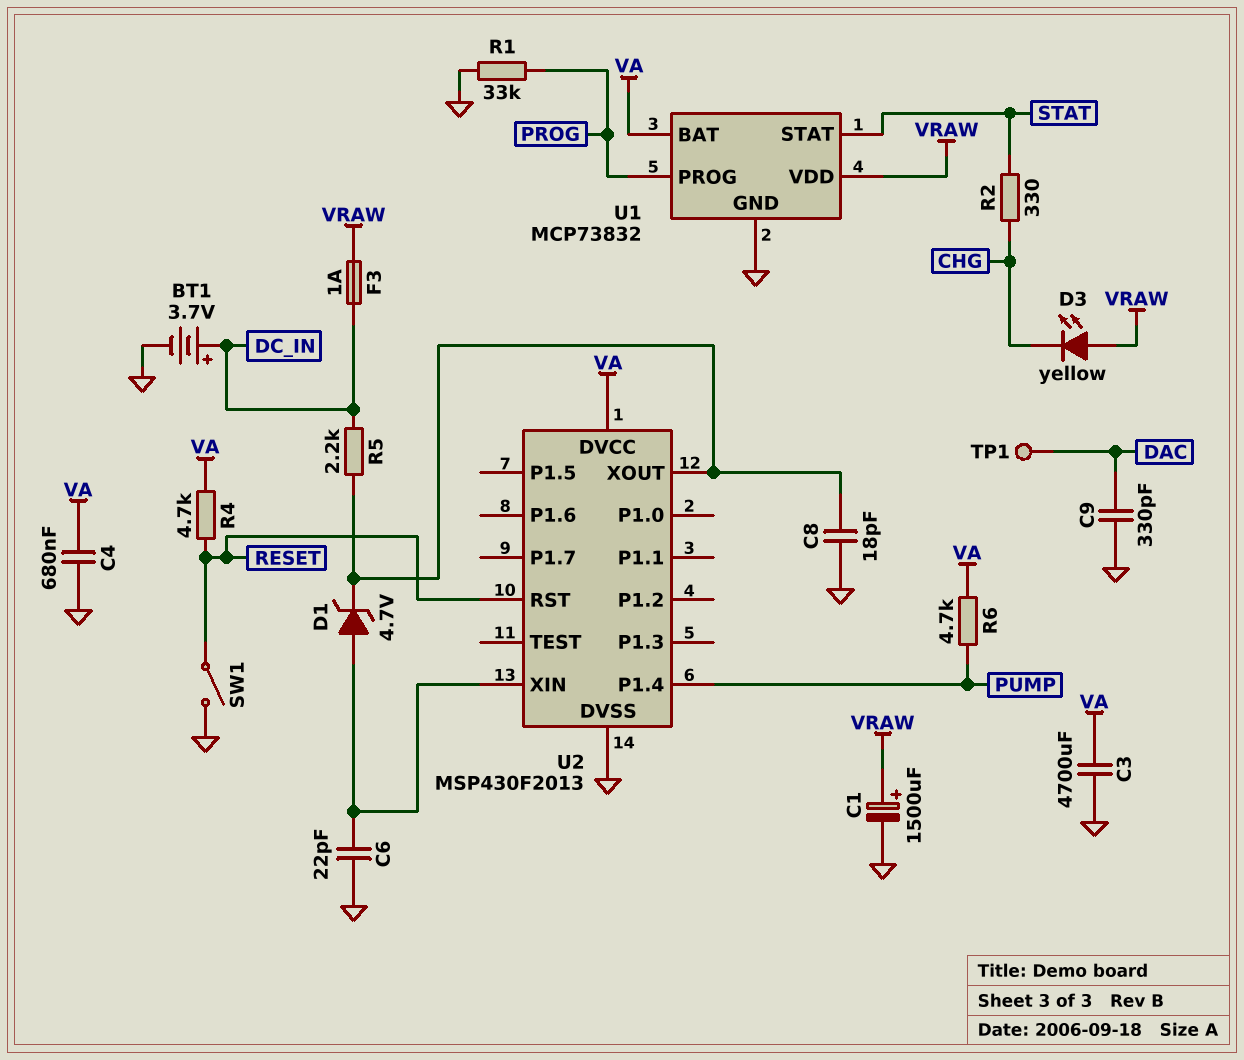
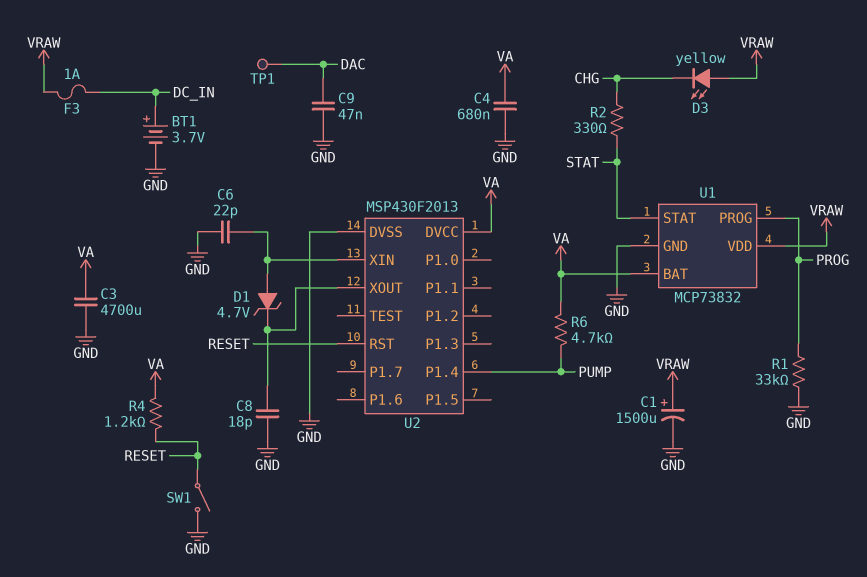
C9: 330pF (DAC, GND) -> 47nF (DAC, GND)
R4: 4.7k (RESET, VA) -> 1.2k (RESET, VA)
R5: 2.2k (DC_IN, U2/XOUT) -> none

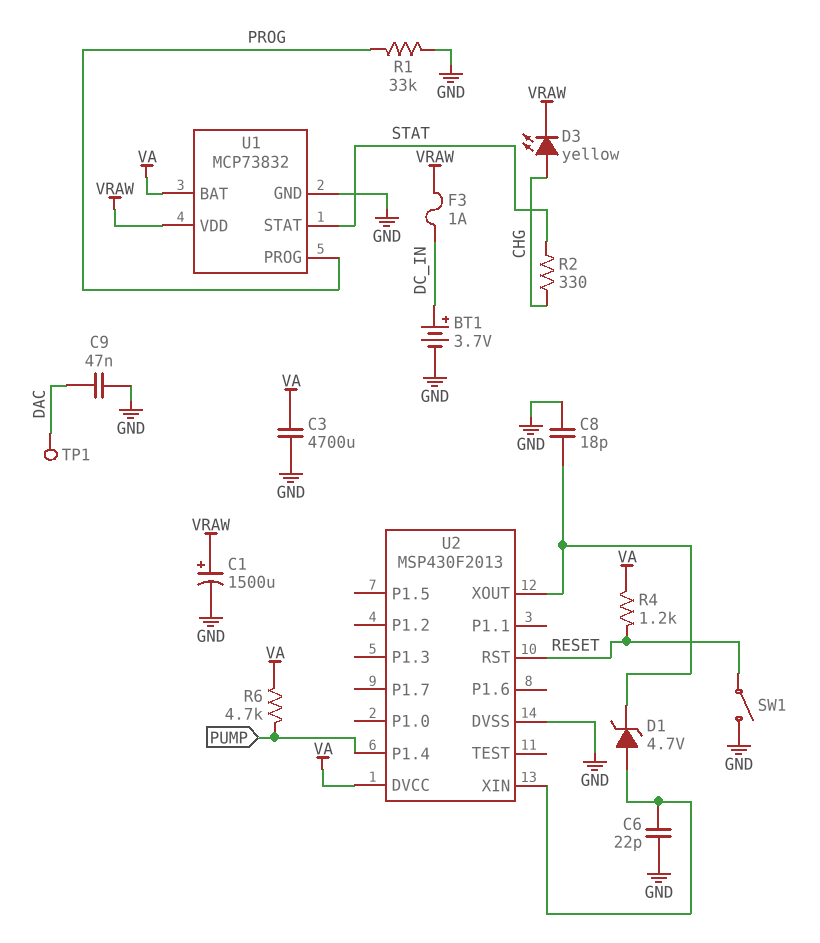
C4: 680nF (GND, VA) -> none
D3: LED yellow (A VRAW, K CHG) -> LED yellow (A CHG, K VRAW)

